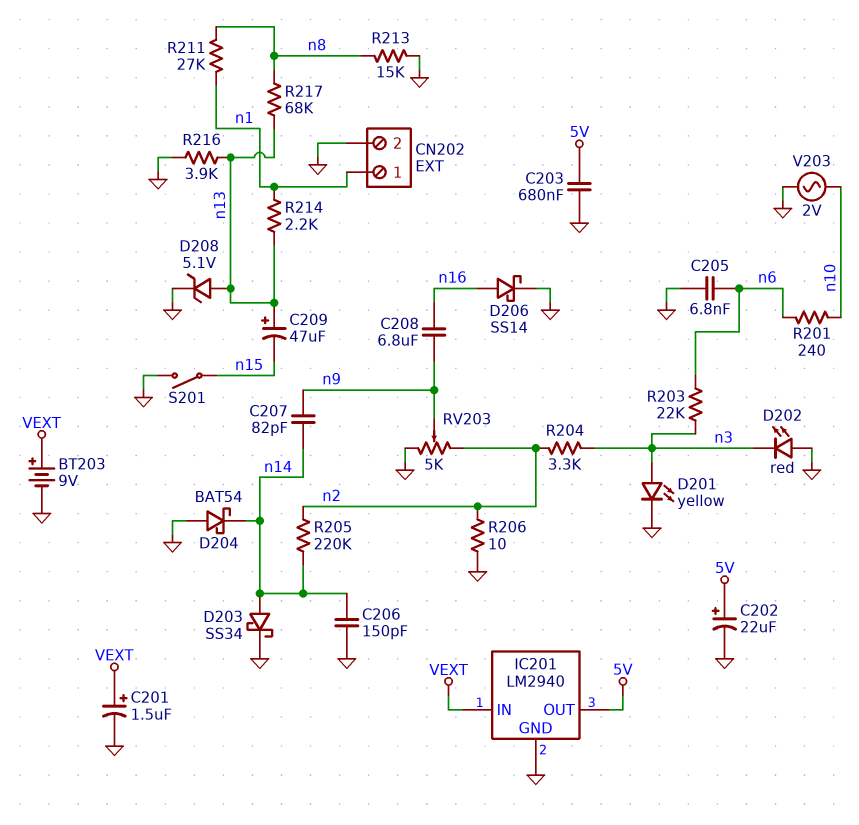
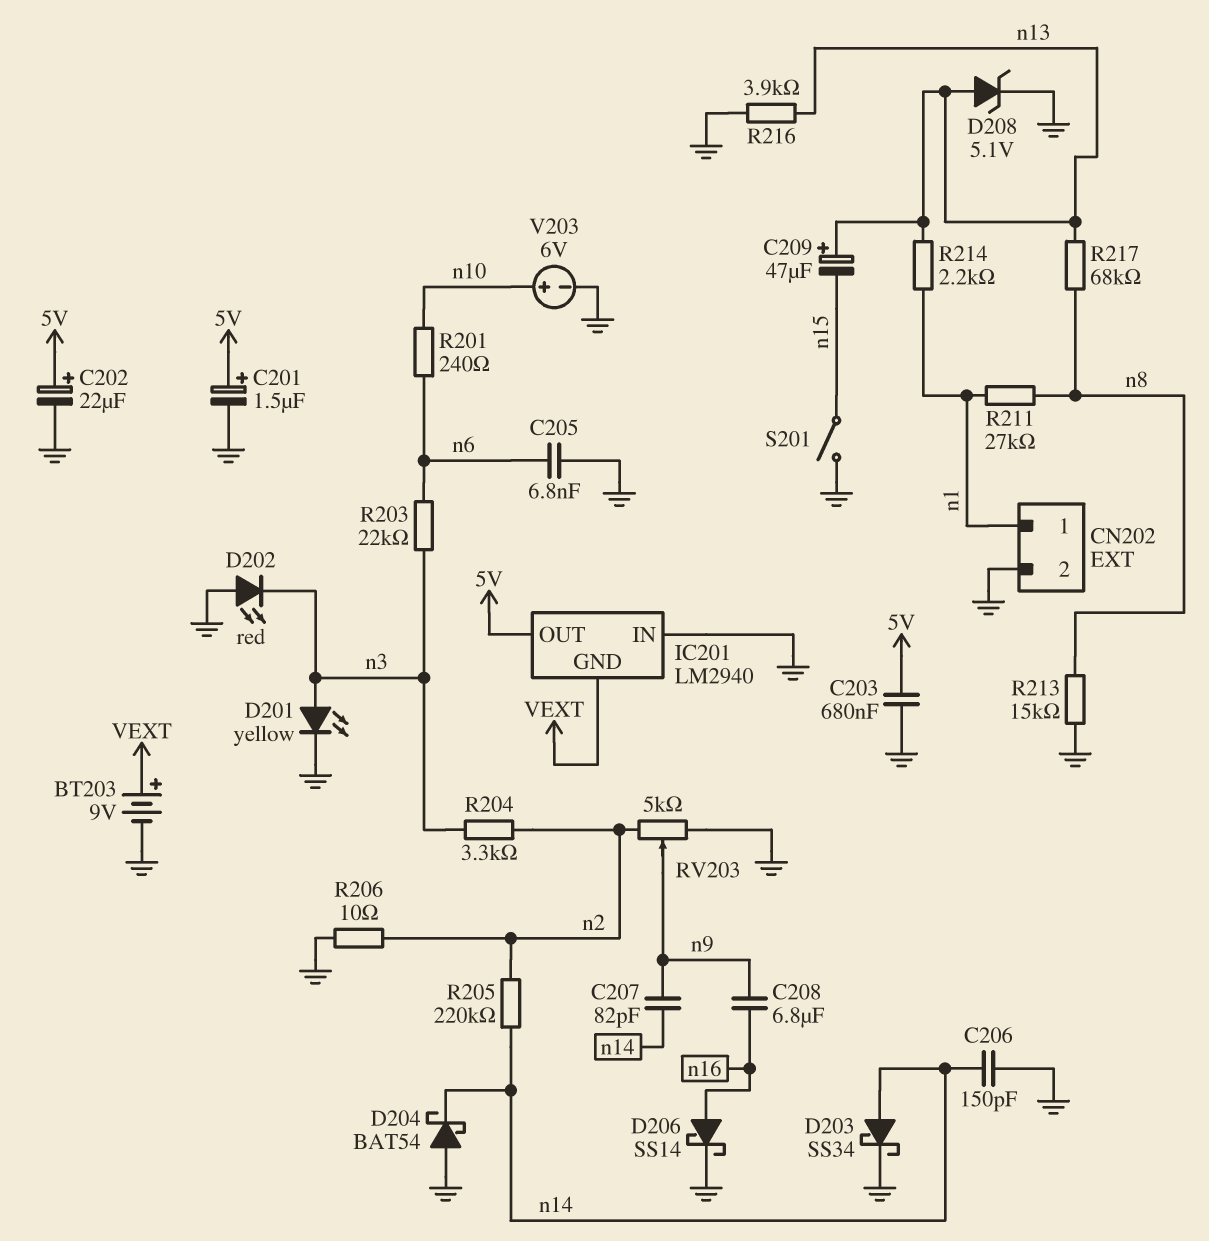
C201: 1.5uF (plus VEXT, minus GND) -> 1.5uF (plus 5V, minus GND)
IC201 pin GND: GND -> VEXT
IC201 pin IN: VEXT -> GND
V203: AC 2V (GND, n10) -> 6V (plus n10, minus GND)

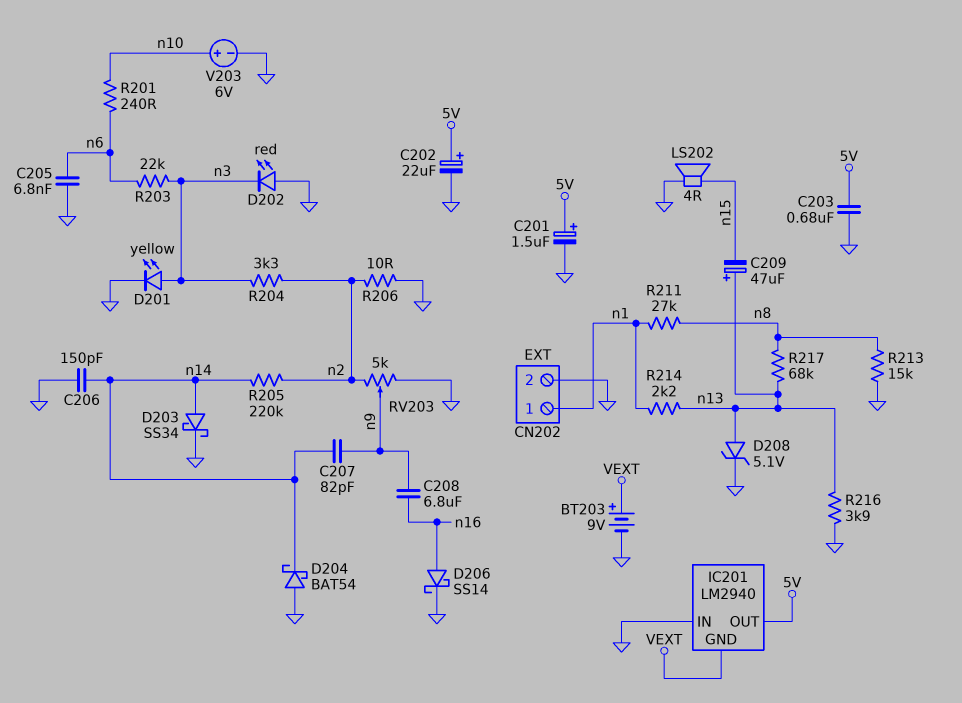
LS202: none -> speaker 4R (GND, n15)
S201: switch (GND, n15) -> none

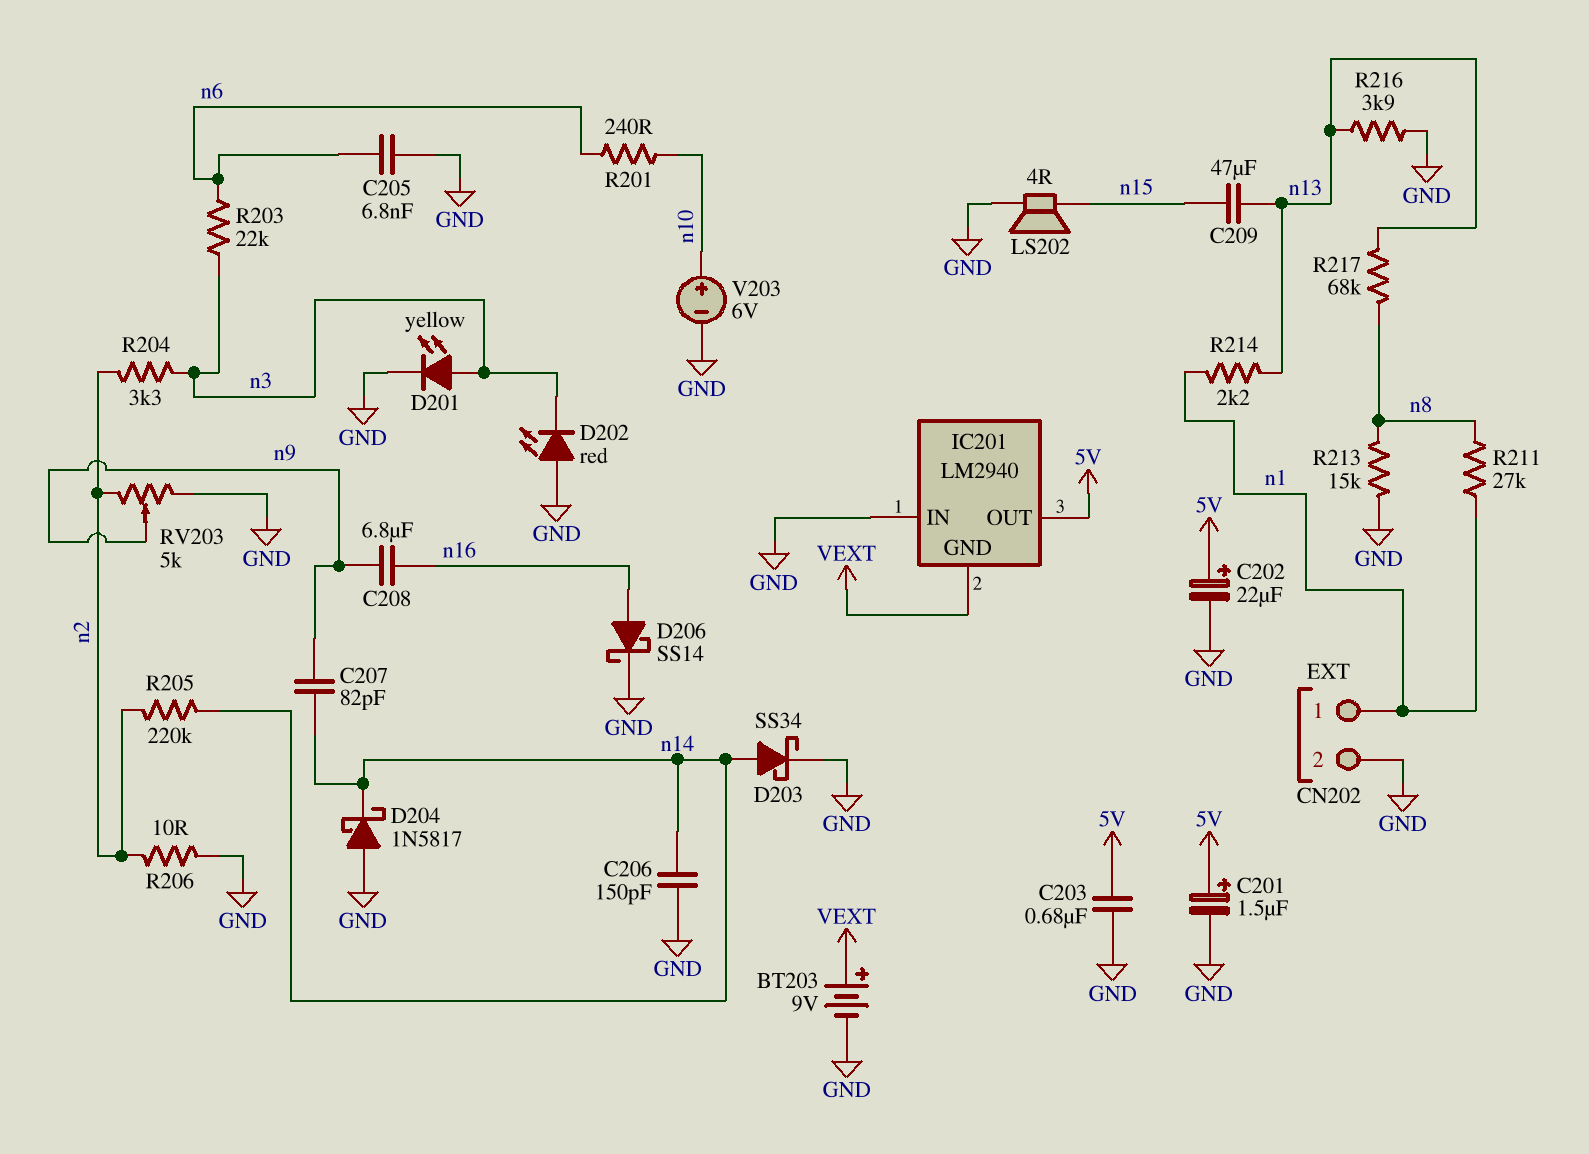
C209: 47uF (plus n13, minus n15) -> 47uF (n13, n15)
D204: schottky BAT54 (A GND, K n14) -> schottky 1N5817 (A GND, K n14)
D208: zener 5.1V (A n13, K GND) -> none

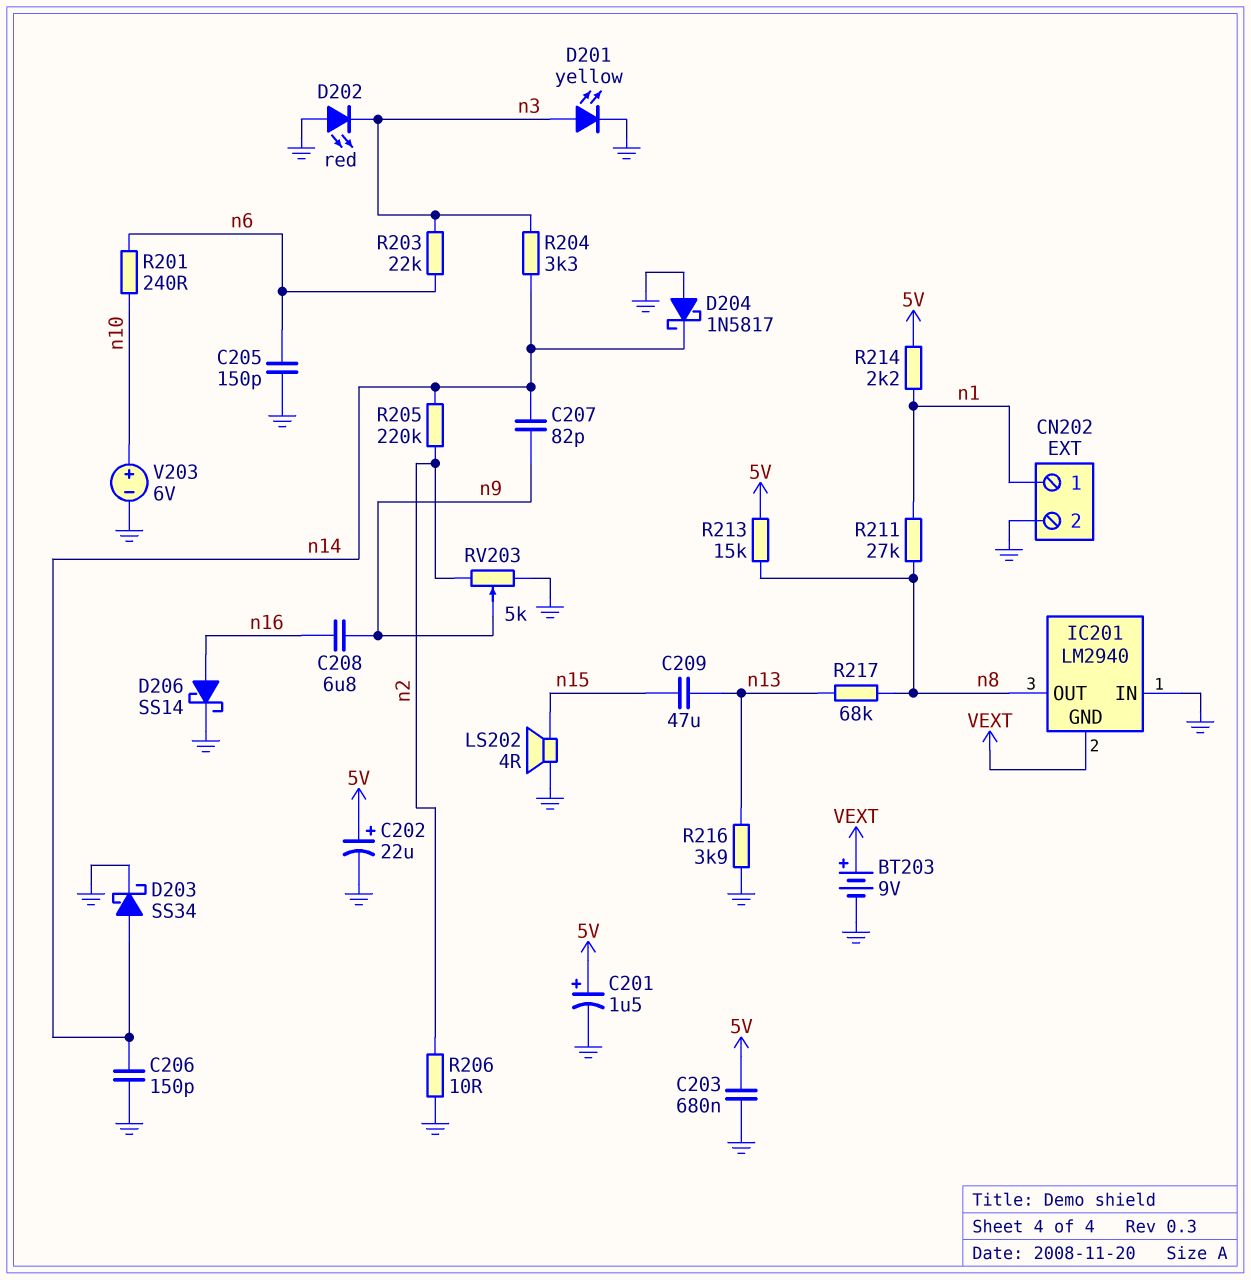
C205: 6.8nF (GND, n6) -> 150pF (GND, n6)
IC201 pin OUT: 5V -> n8
R204: 3.3k (n2, n3) -> 3.3k (n3, n14)
R213: 15k (GND, n8) -> 15k (5V, n8)
R214: 2.2k (n1, n13) -> 2.2k (5V, n1)

